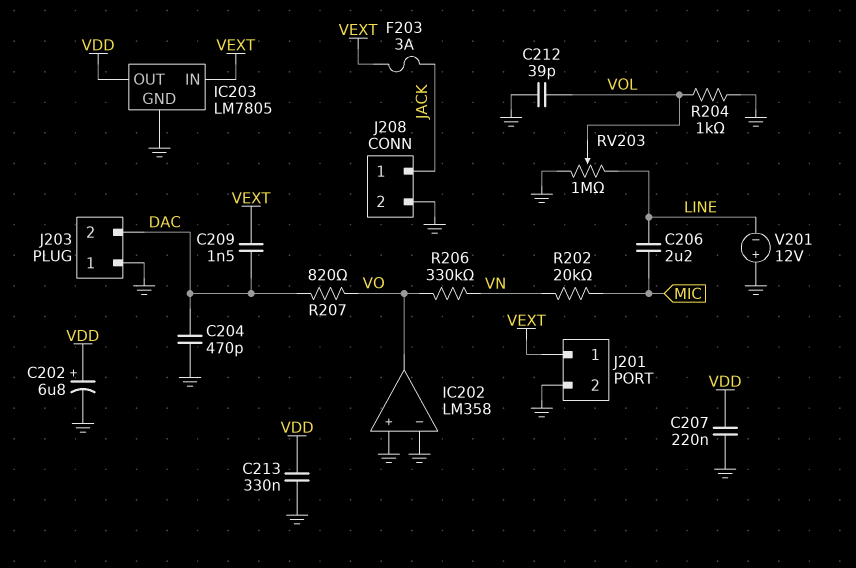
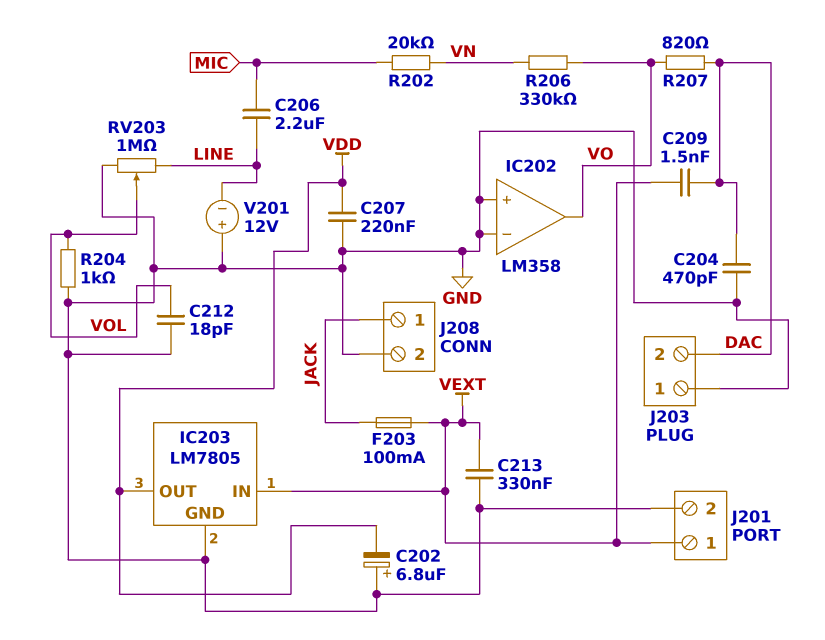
C202: 6.8uF (plus VDD, minus GND) -> 6.8uF (plus GND, minus VDD)
C212: 39pF (GND, VOL) -> 18pF (GND, VOL)
C213: 330nF (GND, VDD) -> 330nF (GND, VEXT)
F203: 3A (JACK, VEXT) -> 100mA (JACK, VEXT)

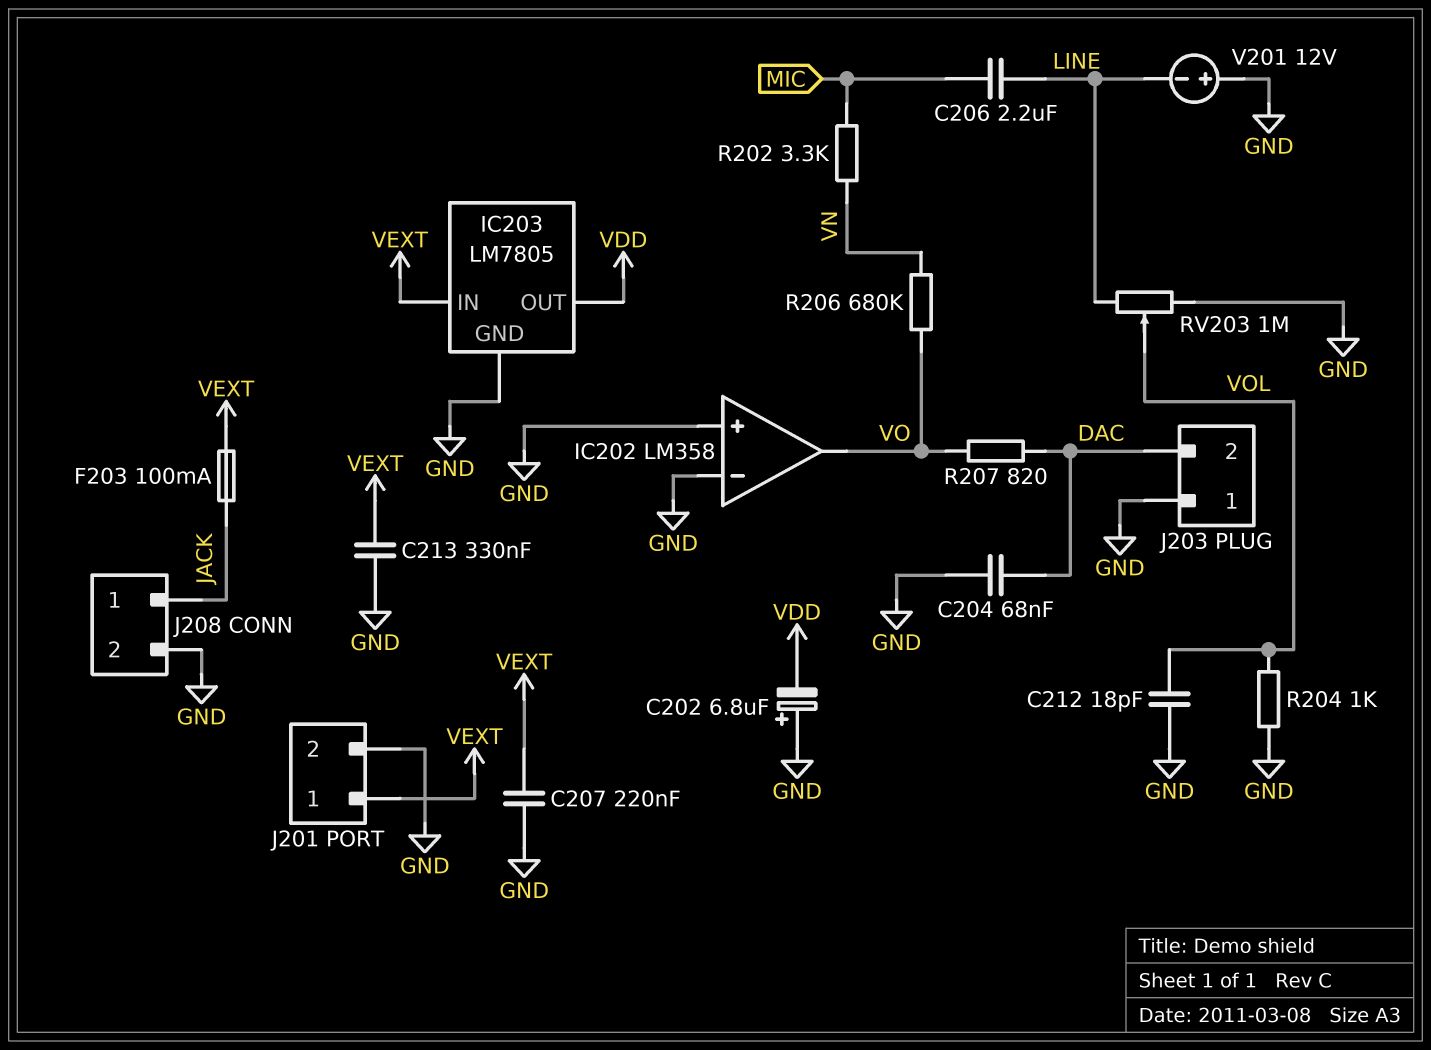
C204: 470pF (DAC, GND) -> 68nF (DAC, GND)
C207: 220nF (GND, VDD) -> 220nF (GND, VEXT)
C209: 1.5nF (DAC, VEXT) -> none
R202: 20k (MIC, VN) -> 3.3k (MIC, VN)
R206: 330k (VN, VO) -> 680k (VN, VO)

